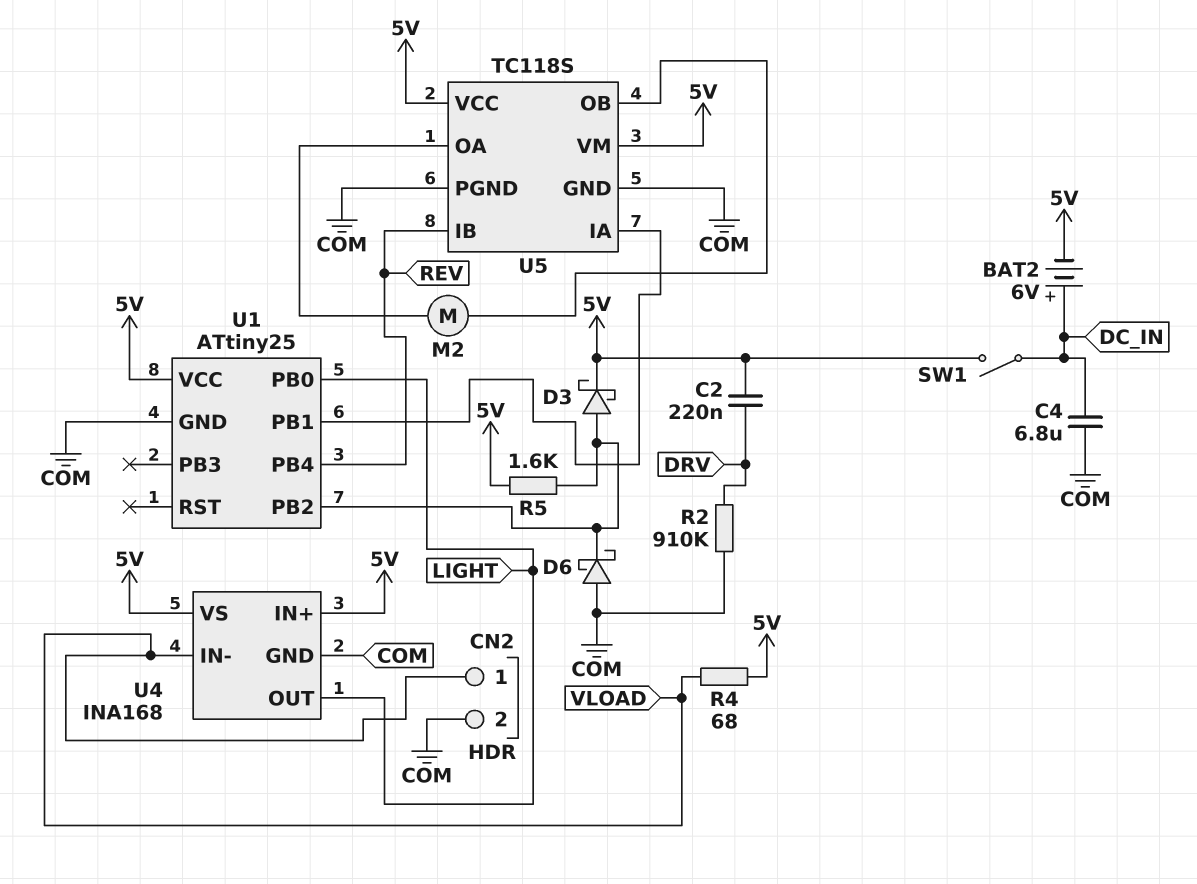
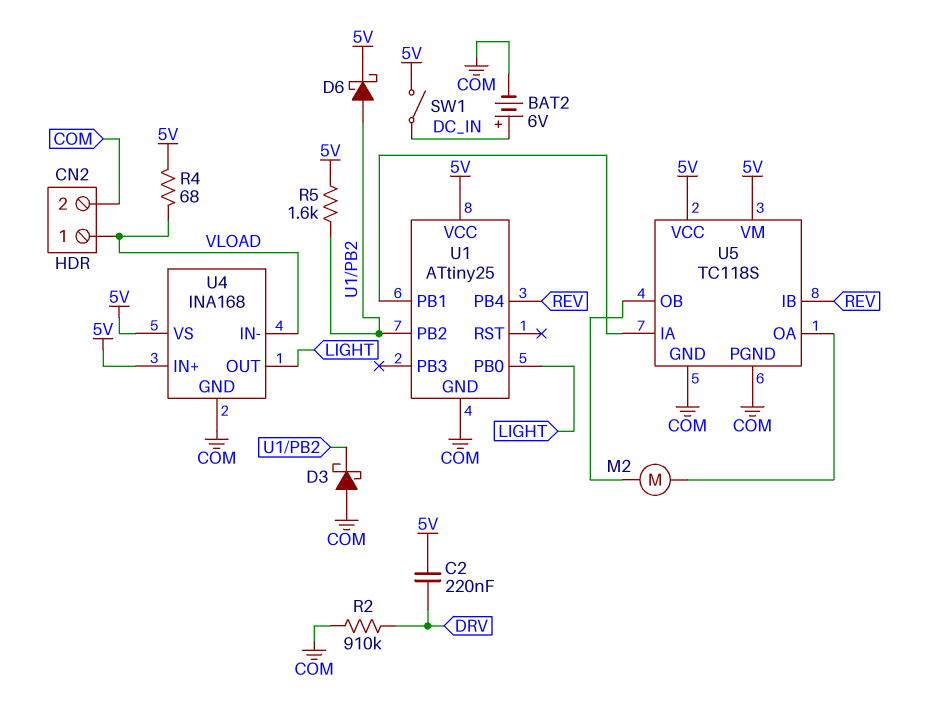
BAT2: 6V (plus DC_IN, minus 5V) -> 6V (plus DC_IN, minus COM)
C4: 6.8uF (COM, DC_IN) -> none
D3: schottky (A U1/PB2, K 5V) -> schottky (A COM, K U1/PB2)
D6: schottky (A COM, K U1/PB2) -> schottky (A U1/PB2, K 5V)

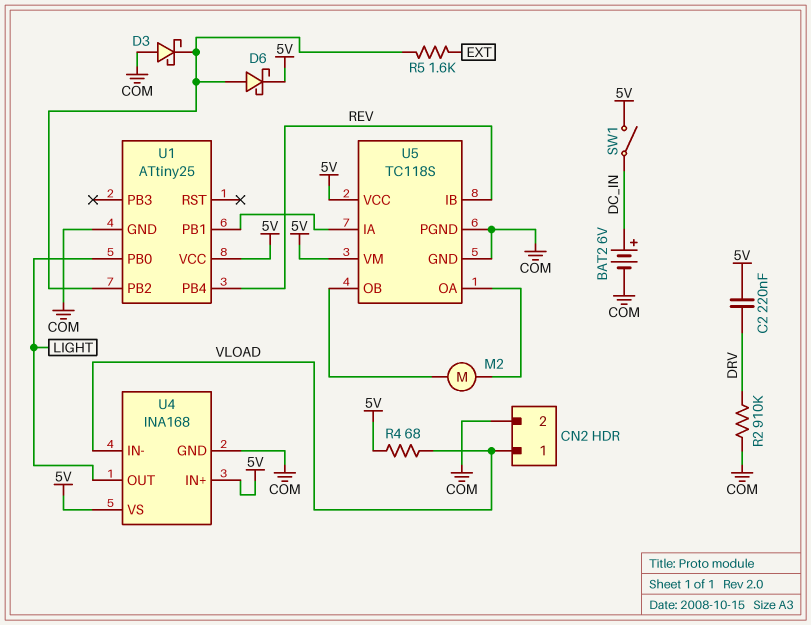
R5: 1.6k (5V, U1/PB2) -> 1.6k (EXT, U1/PB2)

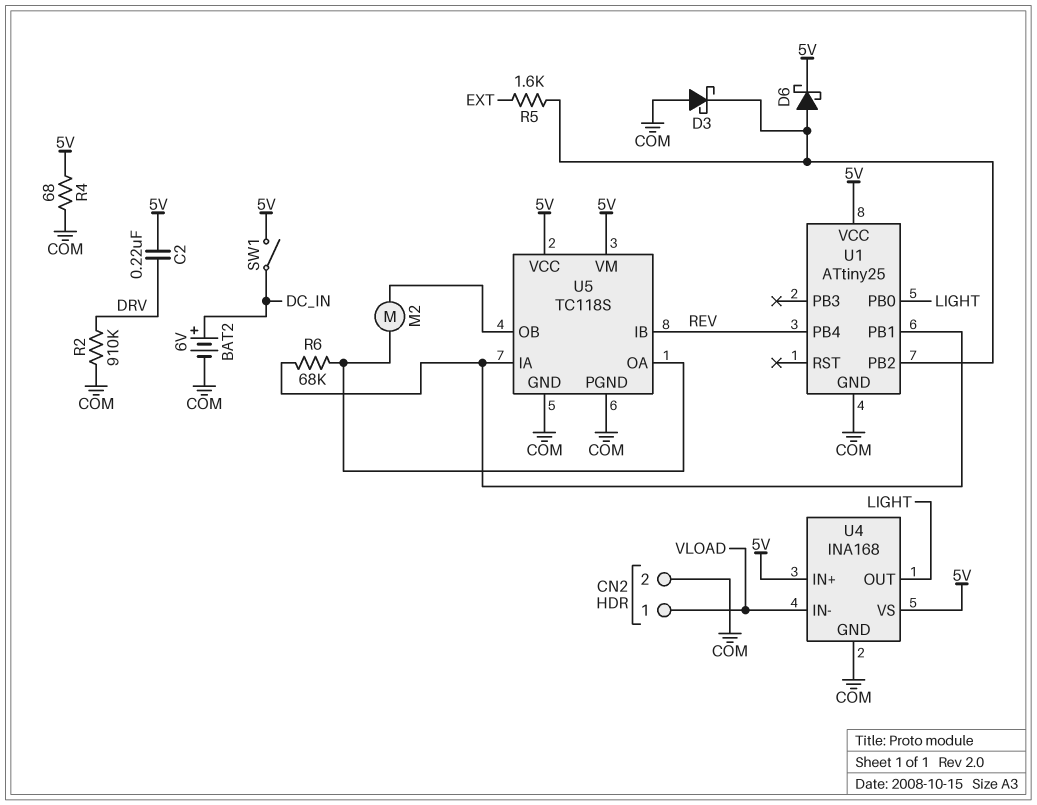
R4: 68 (5V, VLOAD) -> 68 (5V, COM)
R6: none -> 68k (U1/PB1, U5/OA)

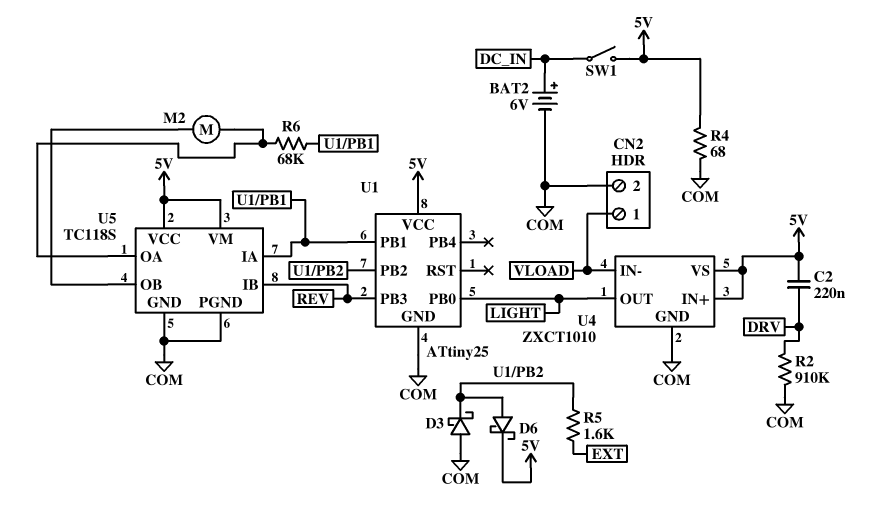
U1 pin PB3: none -> REV
U1 pin PB4: REV -> none
U4: INA168 -> ZXCT1010

